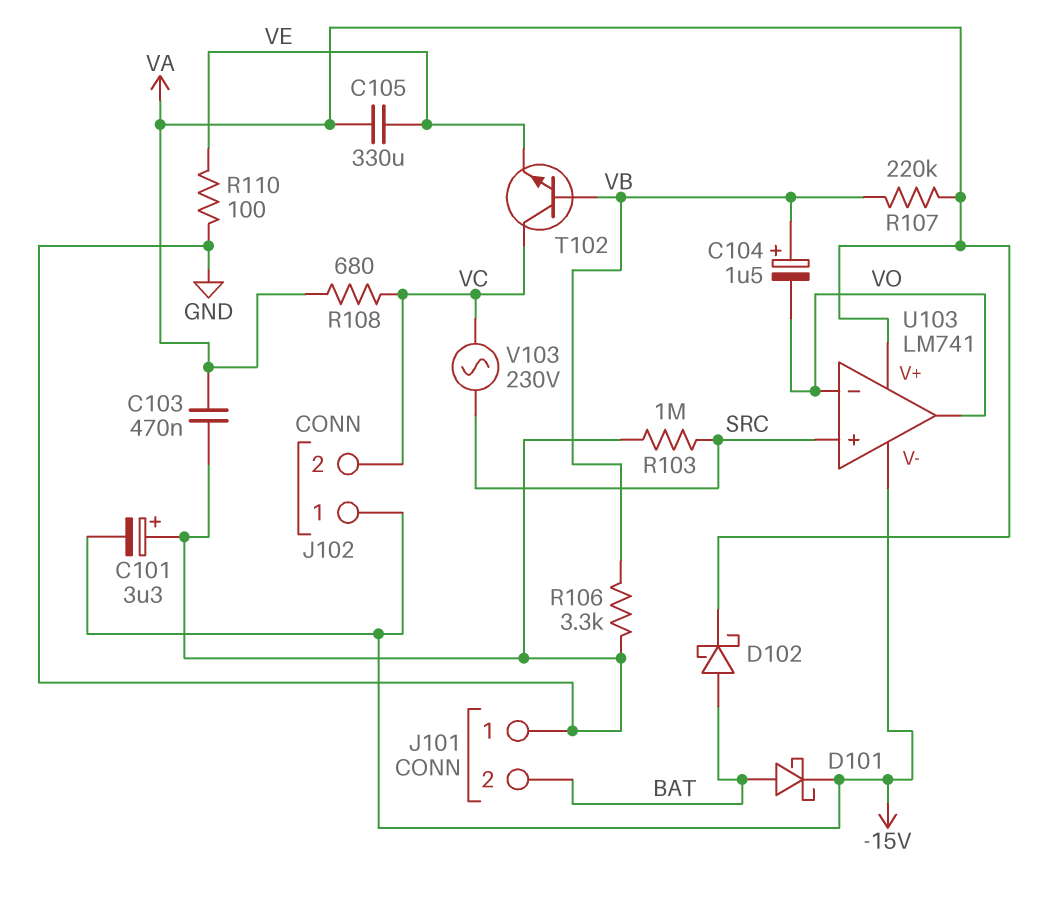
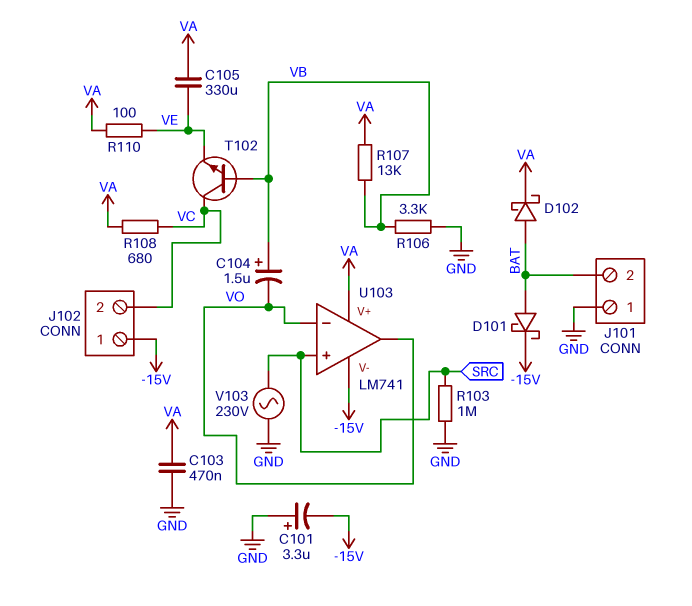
R107: 220k (VA, VB) -> 13k (VA, VB)
R110: 100 (GND, VE) -> 100 (VA, VE)
V103: AC 230V (SRC, VC) -> AC 230V (GND, SRC)

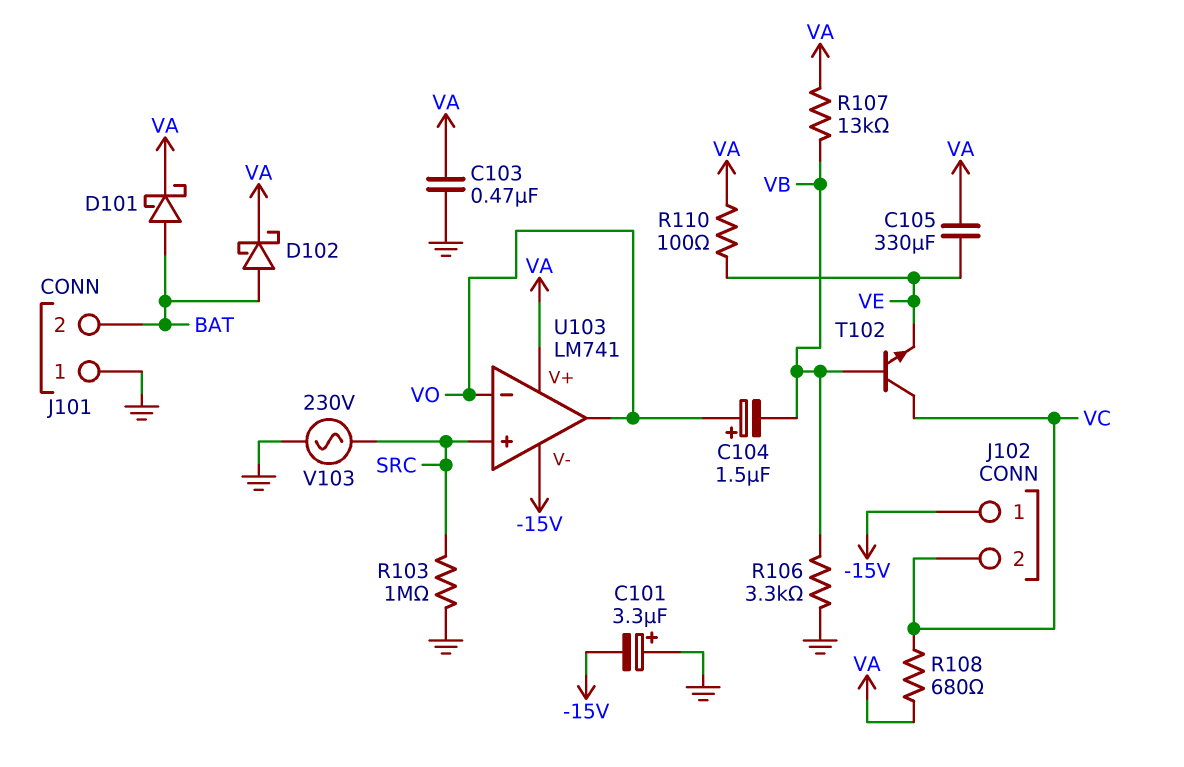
C104: 1.5uF (plus VB, minus VO) -> 1.5uF (plus VO, minus VB)
D101: schottky (A BAT, K -15V) -> schottky (A BAT, K VA)

